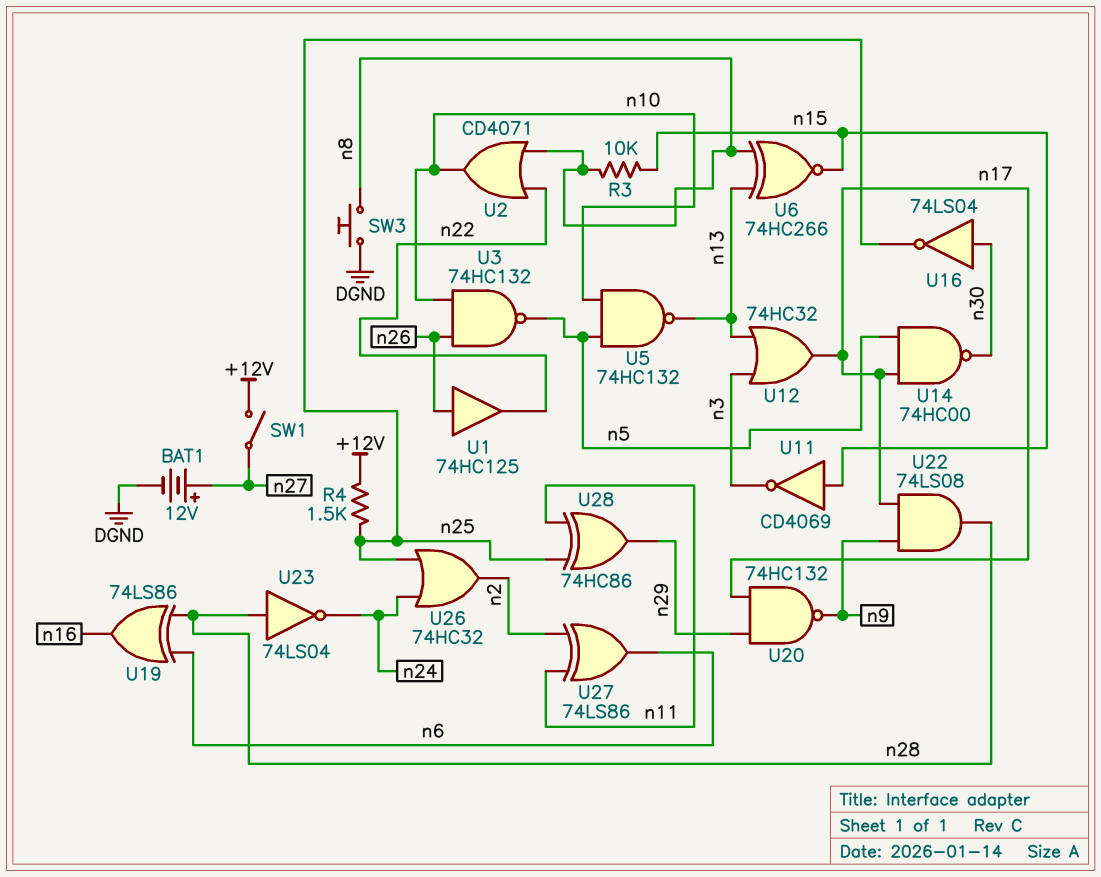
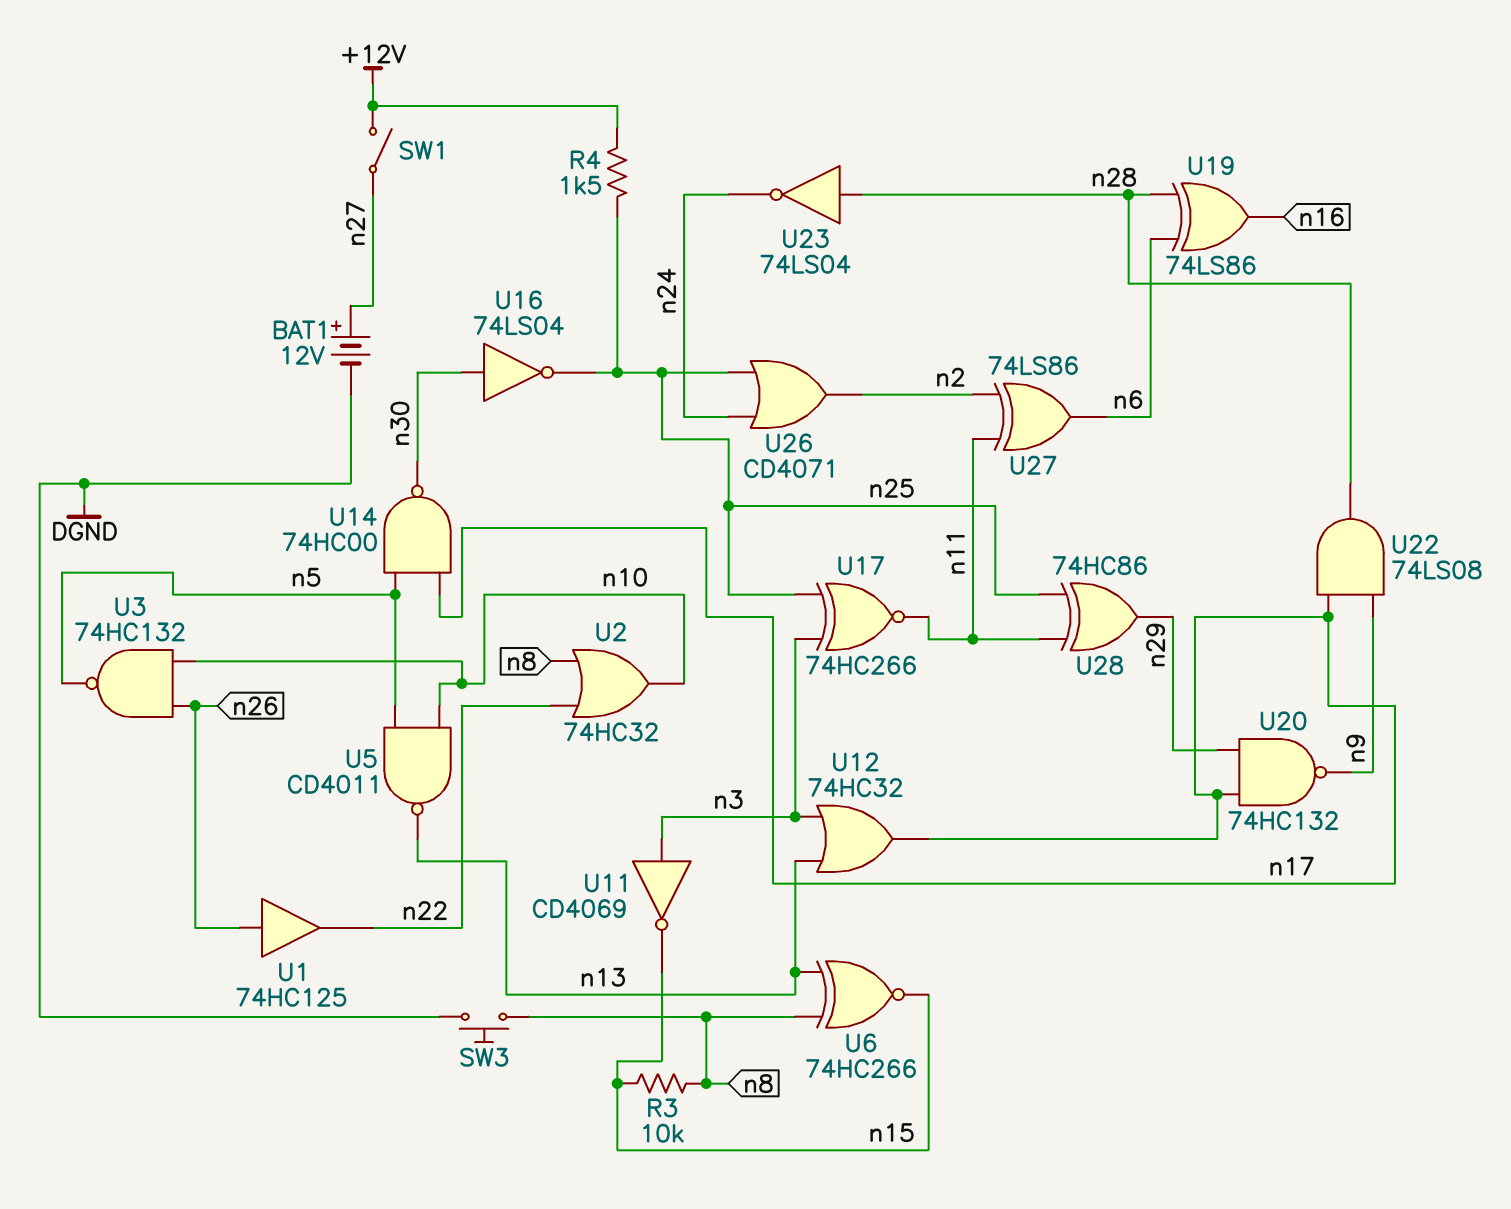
U2: OR CD4071 (in n8, in n22, out n10) -> OR 74HC32 (in n8, in n22, out n10)
U5: NAND 74HC132 (in n5, in n10, out n13) -> NAND CD4011 (in n5, in n10, out n13)
U11: NOT CD4069 (in n15, out n3) -> NOT CD4069 (in n3, out n15)
U17: none -> XNOR 74HC266 (in n3, in n25, out n11)
U26: OR 74HC32 (in n24, in n25, out n2) -> OR CD4071 (in n24, in n25, out n2)

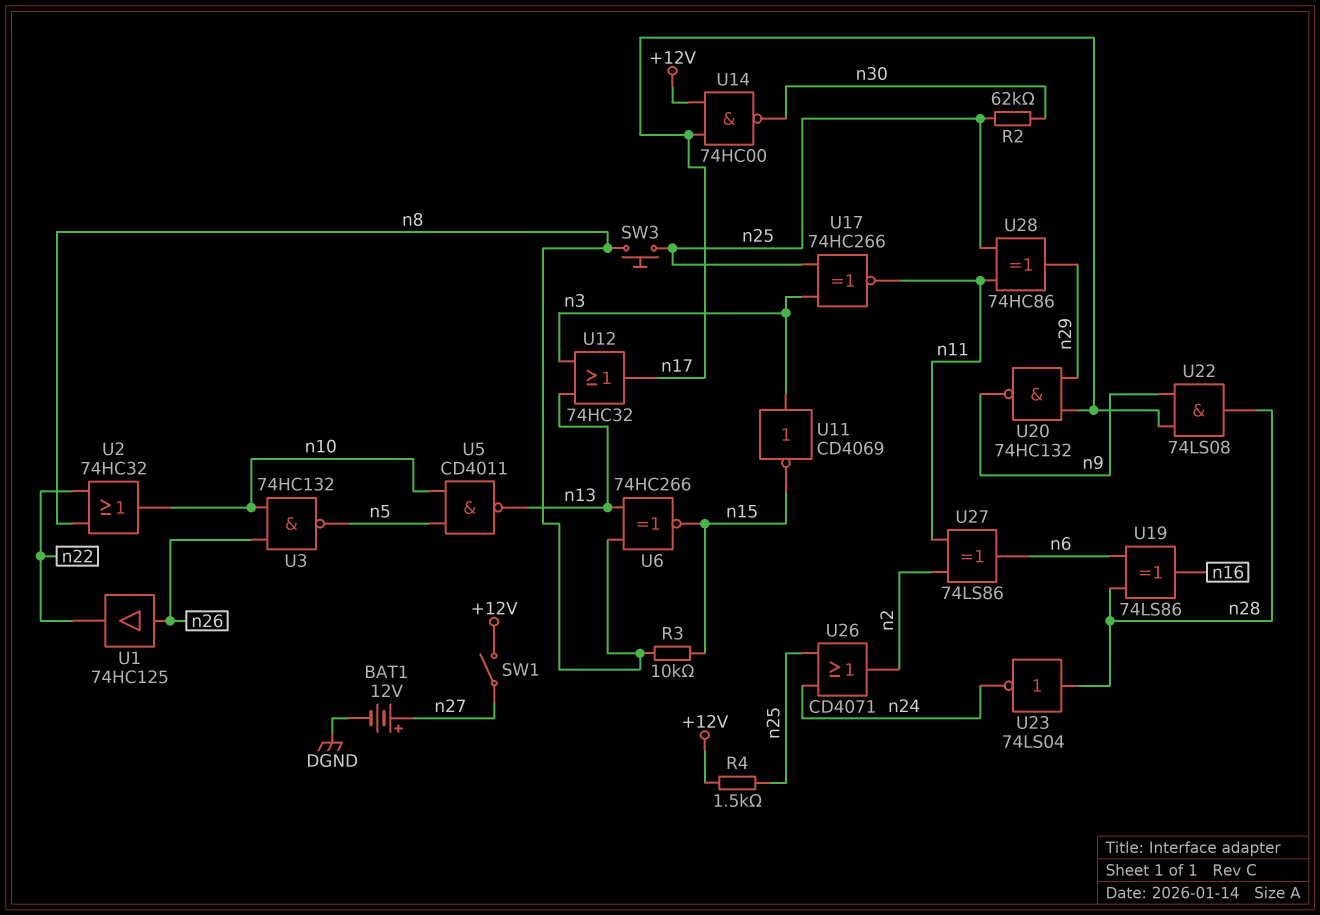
R2: none -> 62k (n25, n30)
SW3: button (DGND, n8) -> button (n8, n25)
U14: NAND 74HC00 (in n5, in n17, out n30) -> NAND 74HC00 (in +12V, in n17, out n30)
U16: NOT 74LS04 (in n30, out n25) -> none

